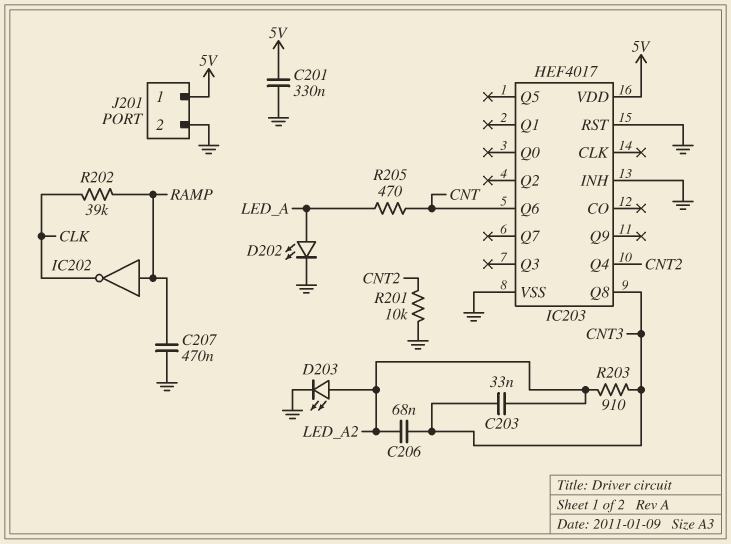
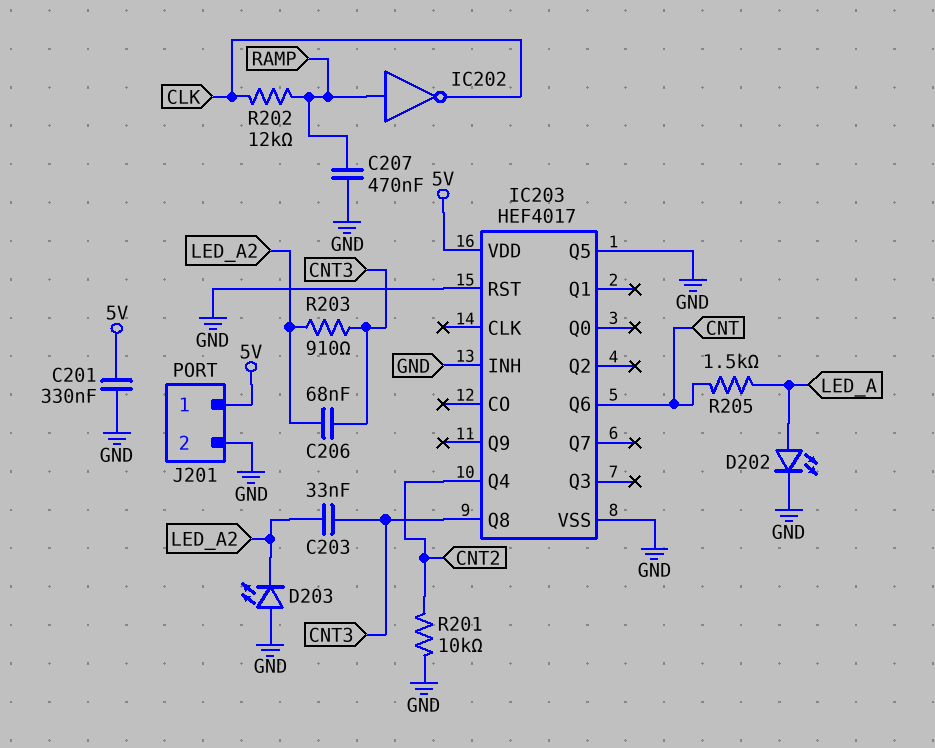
D203: LED (A LED_A2, K GND) -> LED (A GND, K LED_A2)
IC203 pin Q5: none -> GND
R202: 39k (CLK, RAMP) -> 12k (CLK, RAMP)
R205: 470 (CNT, LED_A) -> 1.5k (CNT, LED_A)

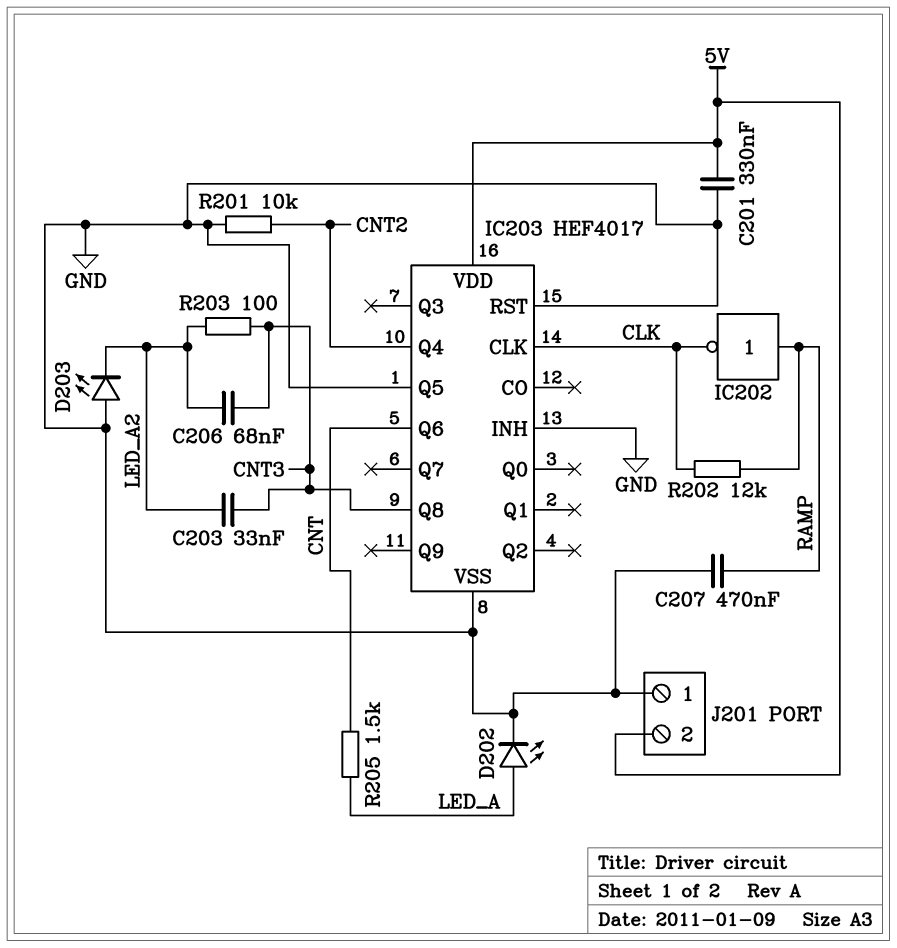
IC203 pin CLK: none -> CLK
J201 pin 1: 5V -> GND
J201 pin 2: GND -> 5V
R203: 910 (CNT3, LED_A2) -> 100 (CNT3, LED_A2)

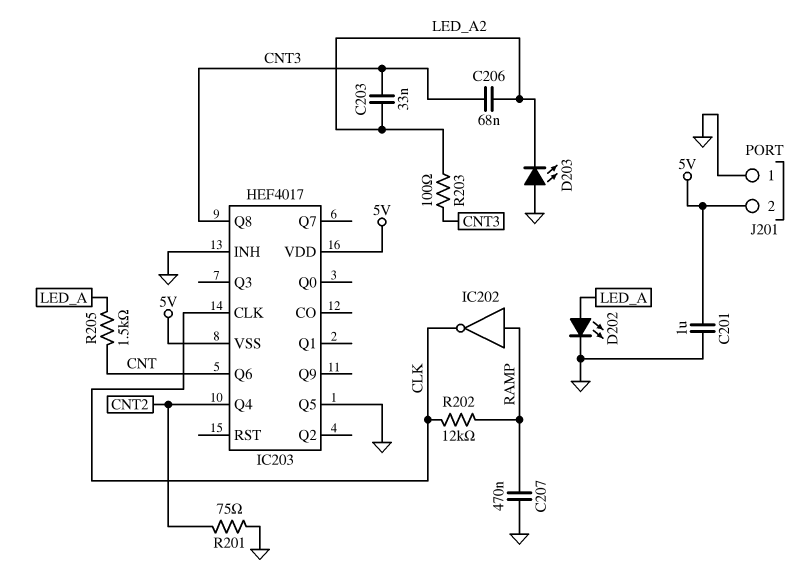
C201: 330nF (5V, GND) -> 1uF (5V, GND)
IC203 pin RST: GND -> none
IC203 pin VSS: GND -> 5V
R201: 10k (CNT2, GND) -> 75 (CNT2, GND)

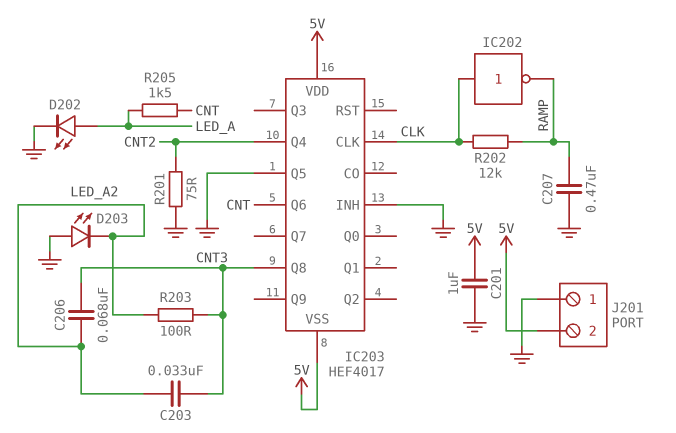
IC202: NOT (in RAMP, out CLK) -> NOT (in CLK, out RAMP)

